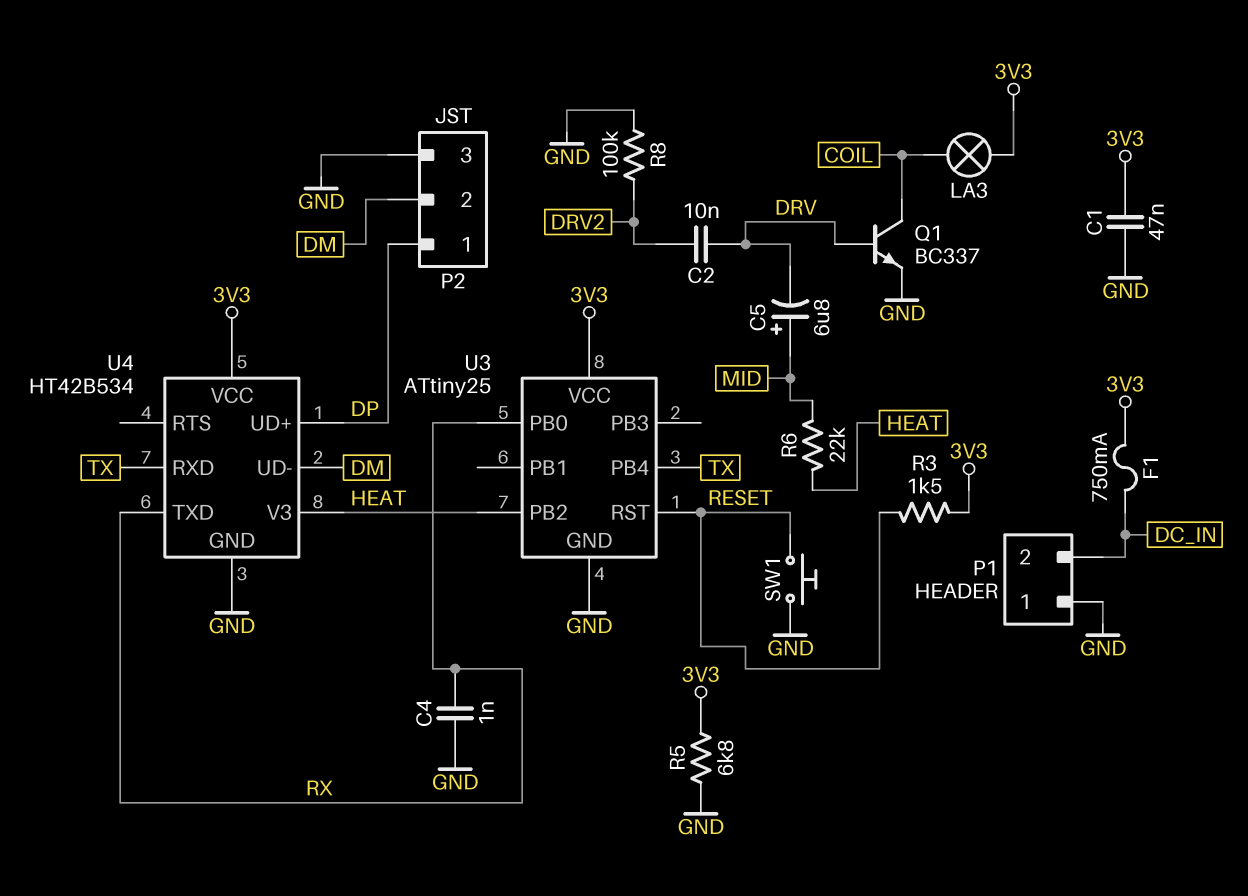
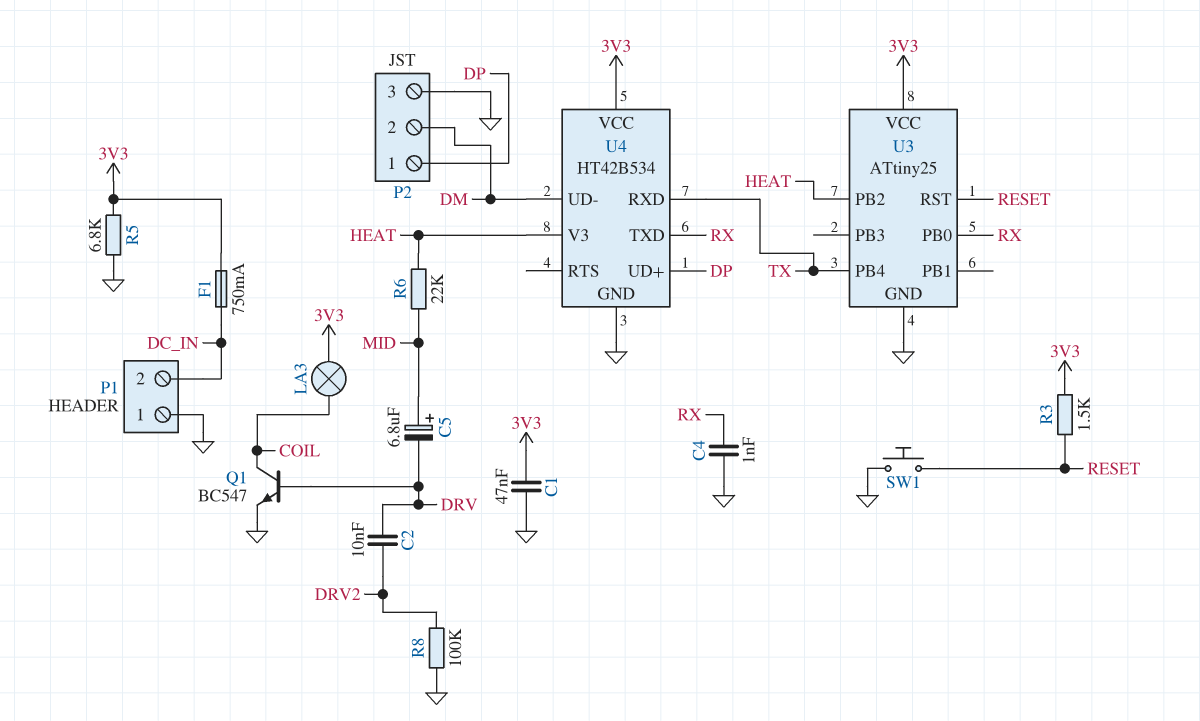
Q1: NPN BC337 (B DRV, C COIL, E GND) -> NPN BC547 (B DRV, C COIL, E GND)

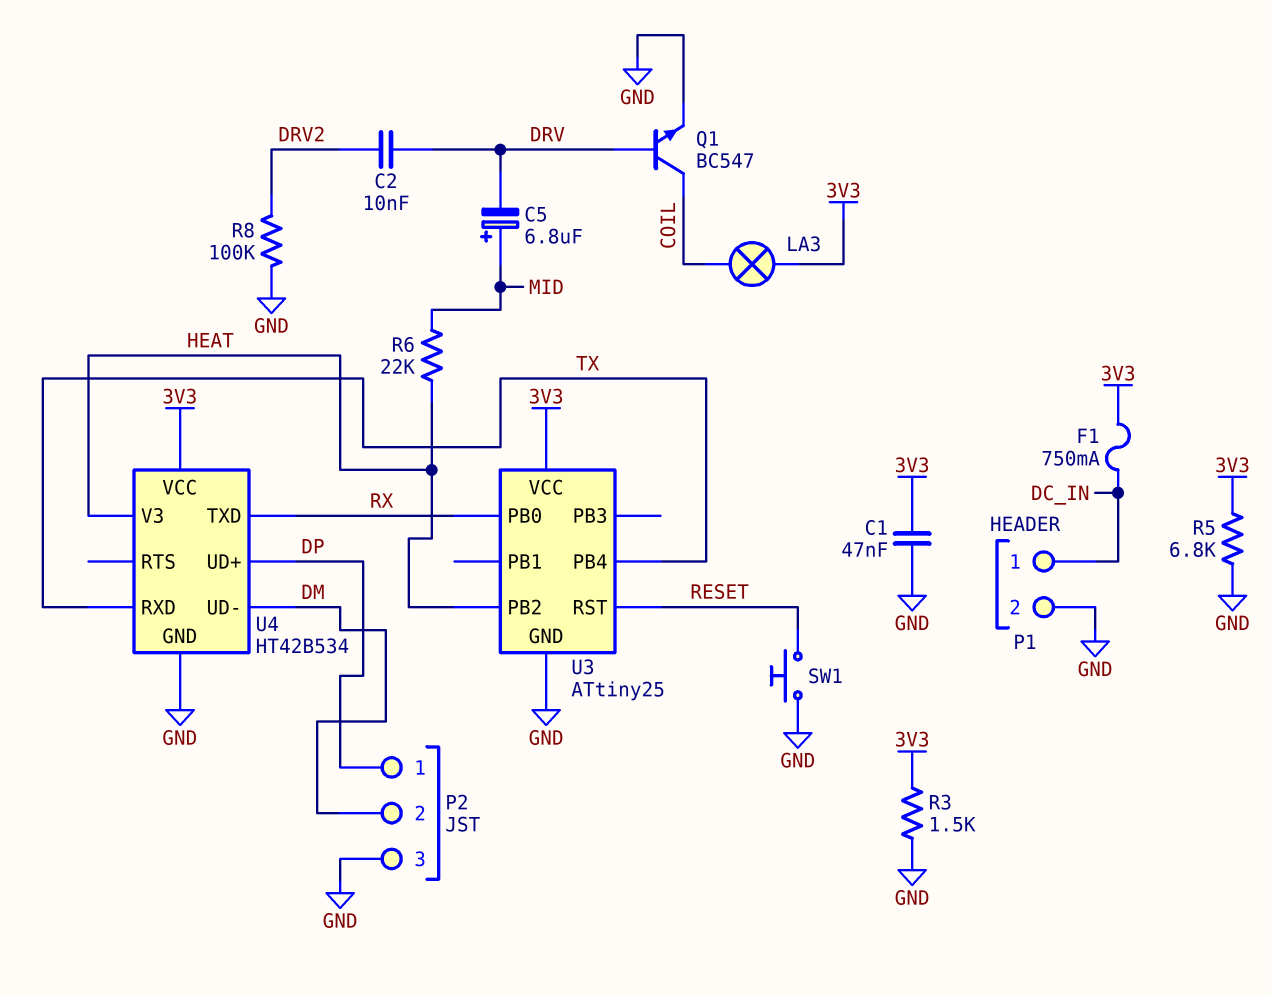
C4: 1nF (GND, RX) -> none
P1 pin 1: GND -> DC_IN
P1 pin 2: DC_IN -> GND
R3: 1.5k (3V3, RESET) -> 1.5k (3V3, GND)

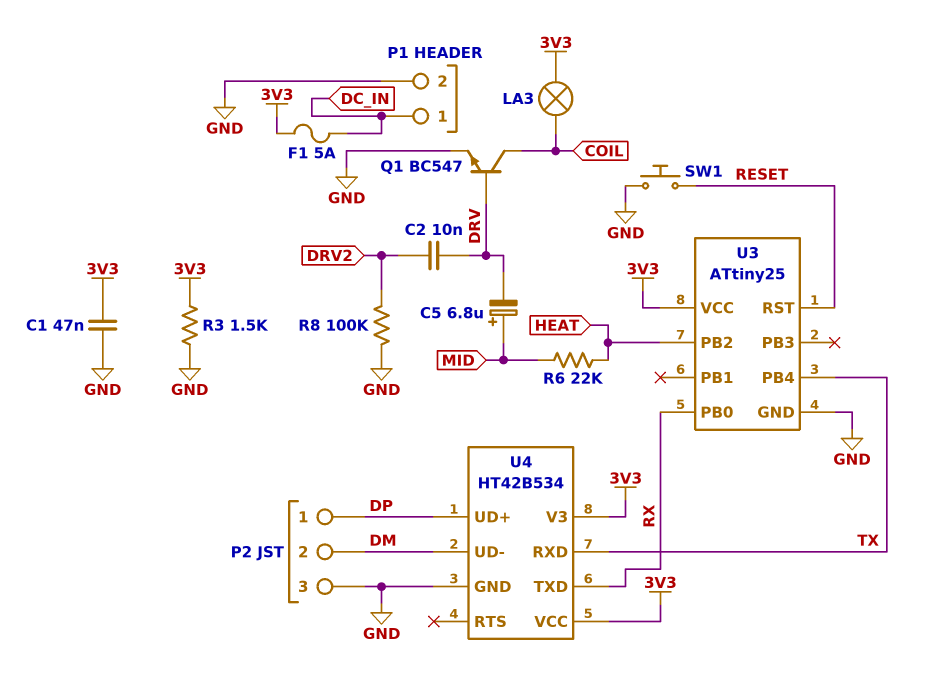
F1: 750mA (3V3, DC_IN) -> 5A (3V3, DC_IN)
R5: 6.8k (3V3, GND) -> none
U4 pin V3: HEAT -> 3V3

